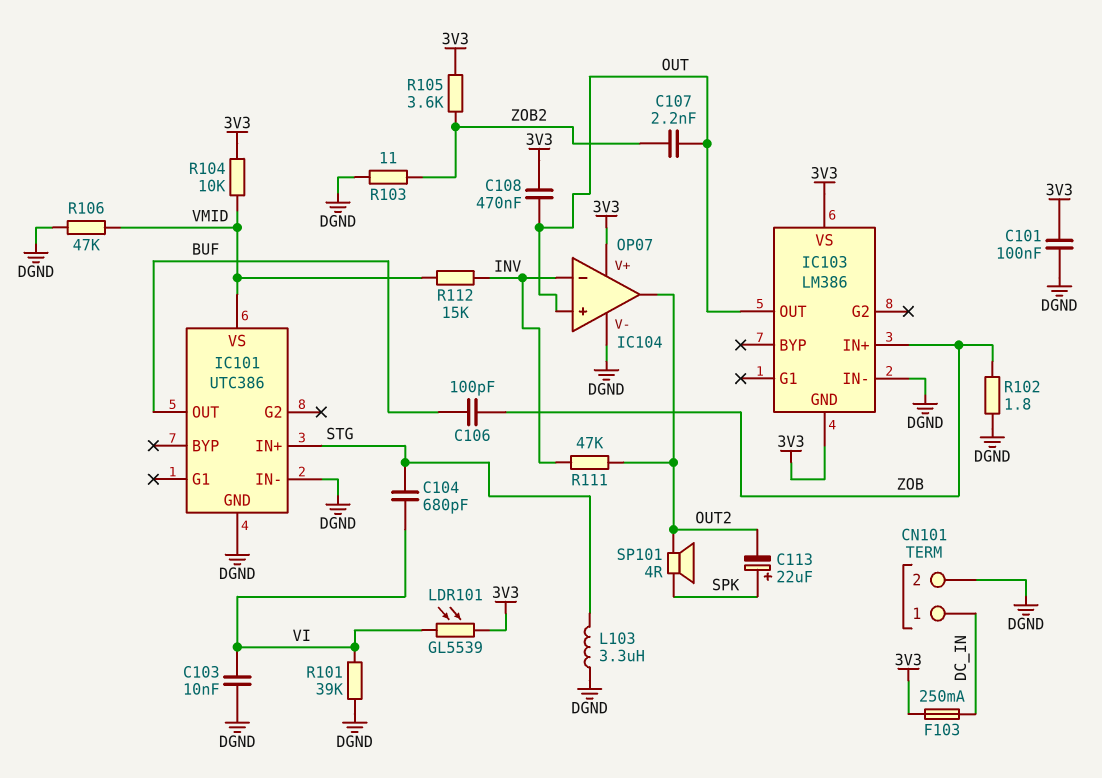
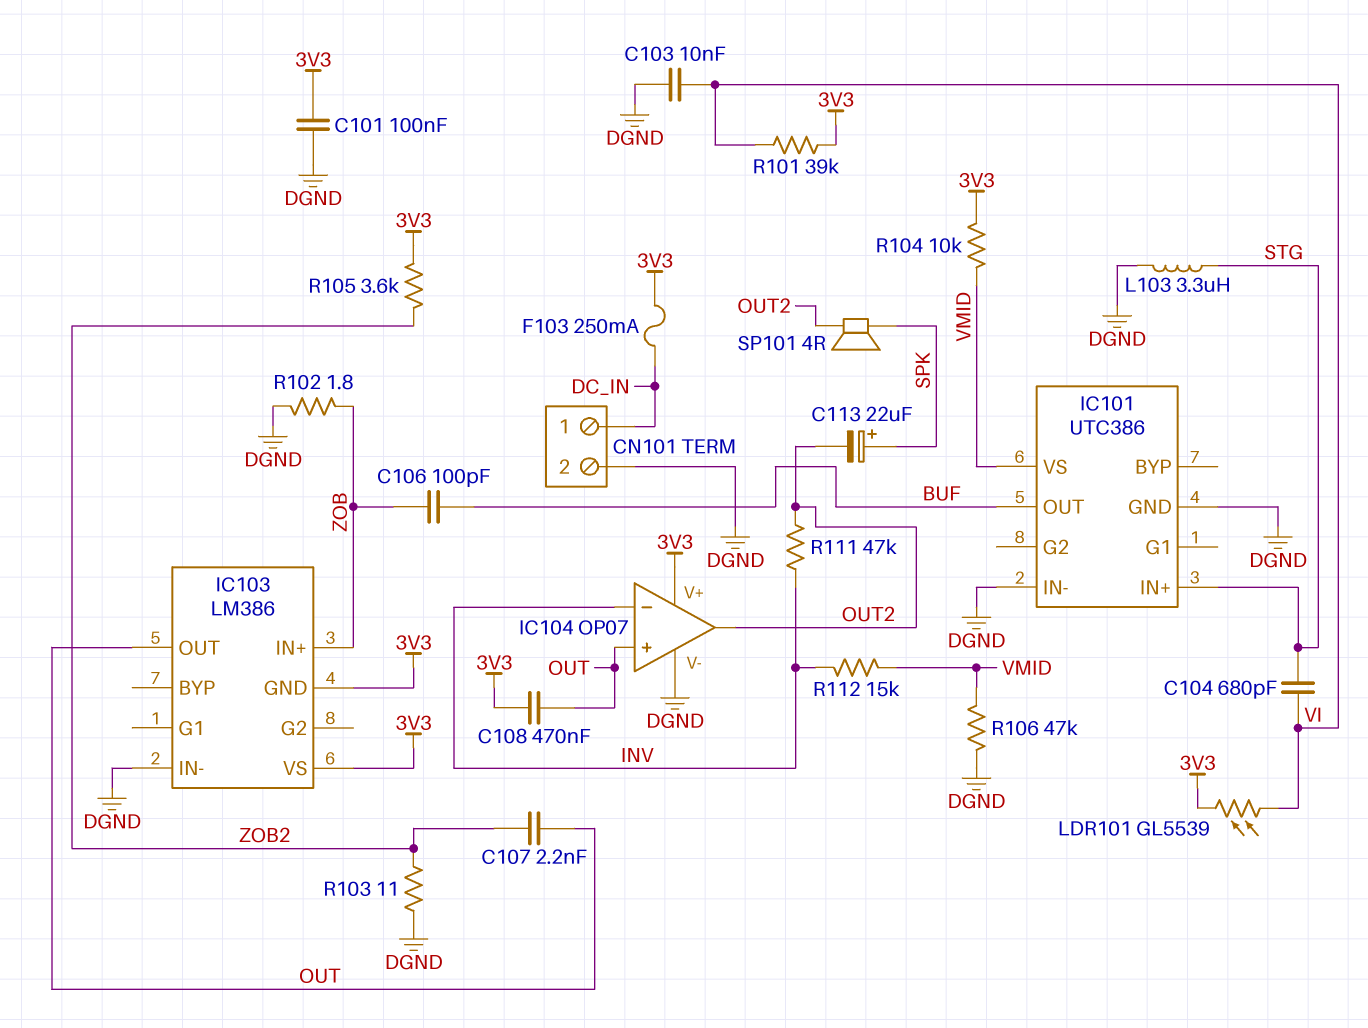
R101: 39k (DGND, VI) -> 39k (3V3, VI)

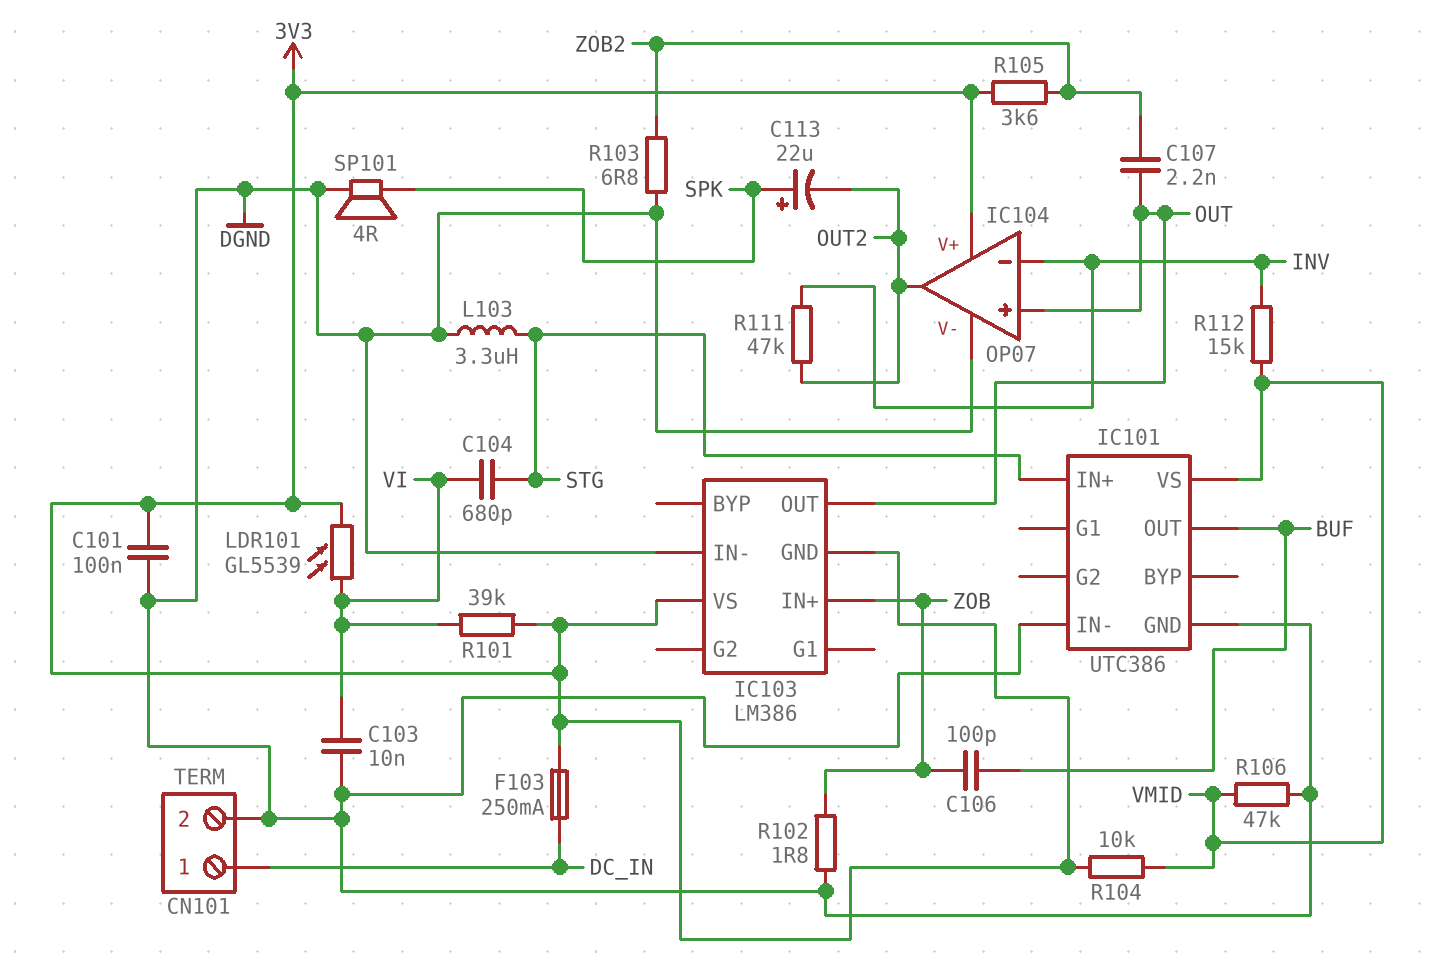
C108: 470nF (3V3, OUT) -> none
R103: 11 (DGND, ZOB2) -> 6.8 (DGND, ZOB2)
SP101: speaker 4R (OUT2, SPK) -> speaker 4R (DGND, SPK)

